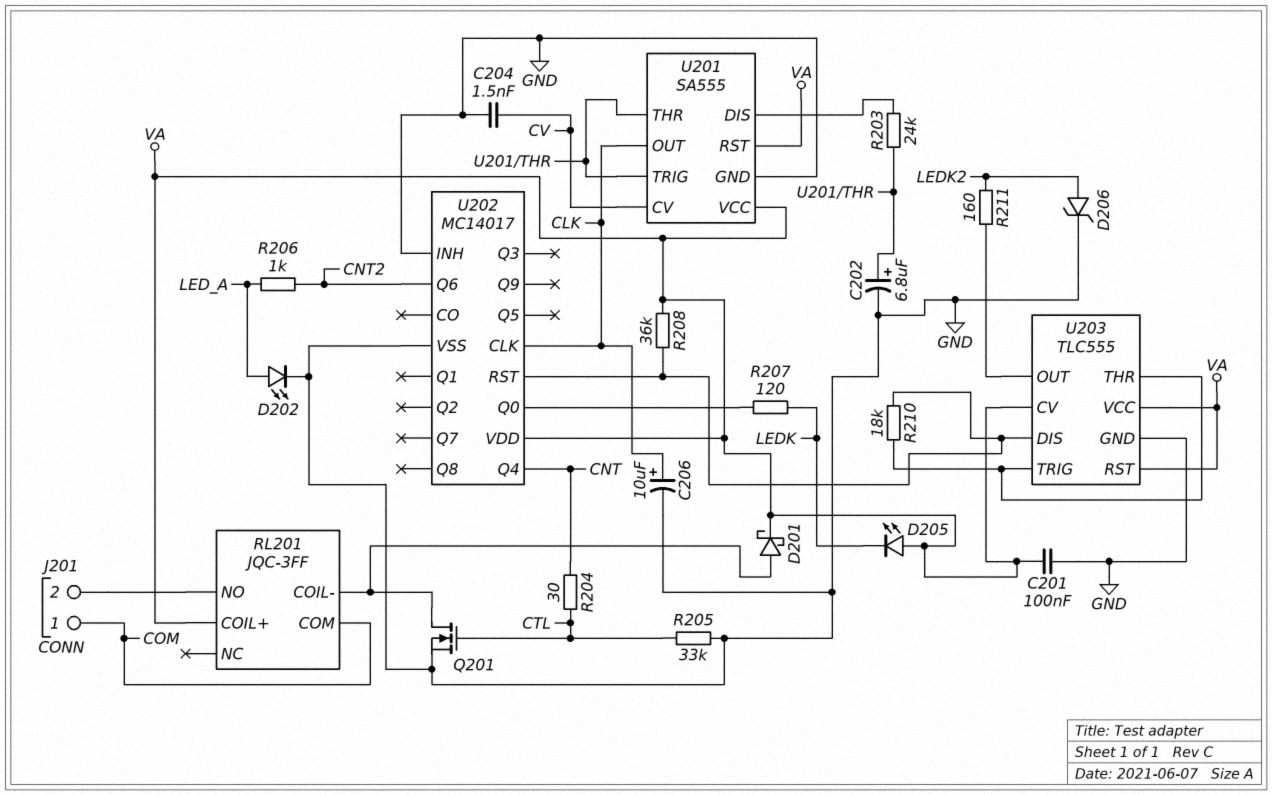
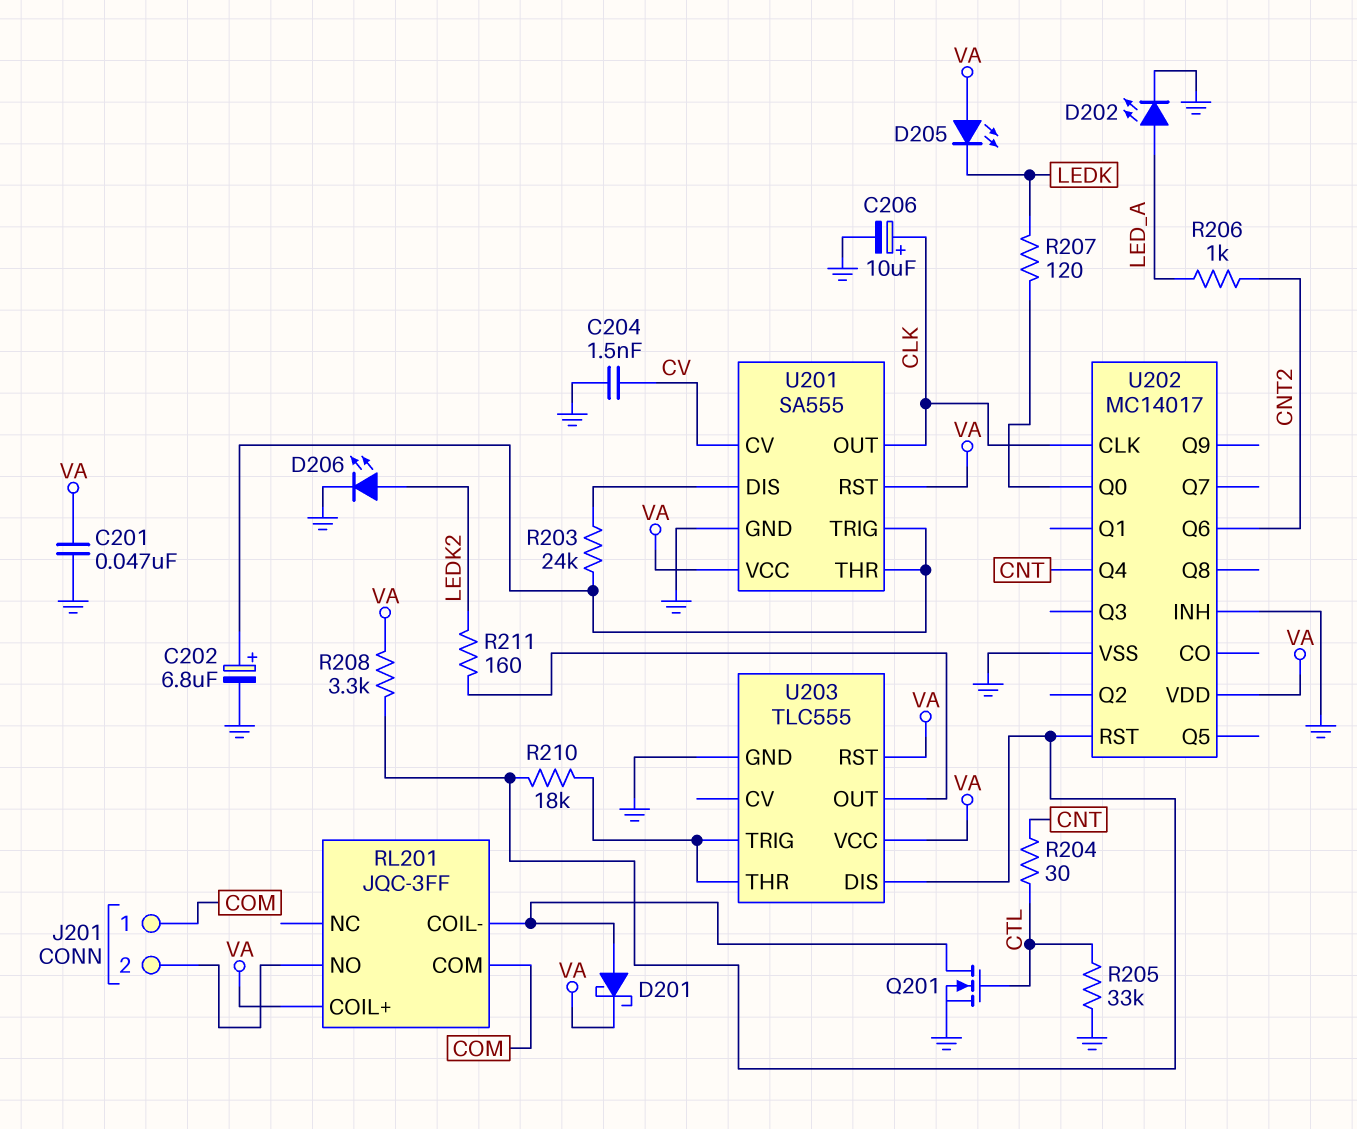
C201: 100nF (GND, VA) -> 47nF (GND, VA)
D206: zener (A LEDK2, K GND) -> LED (A LEDK2, K GND)
R208: 36k (U202/RST, VA) -> 3.3k (U202/RST, VA)
U203 pin CV: VA -> none

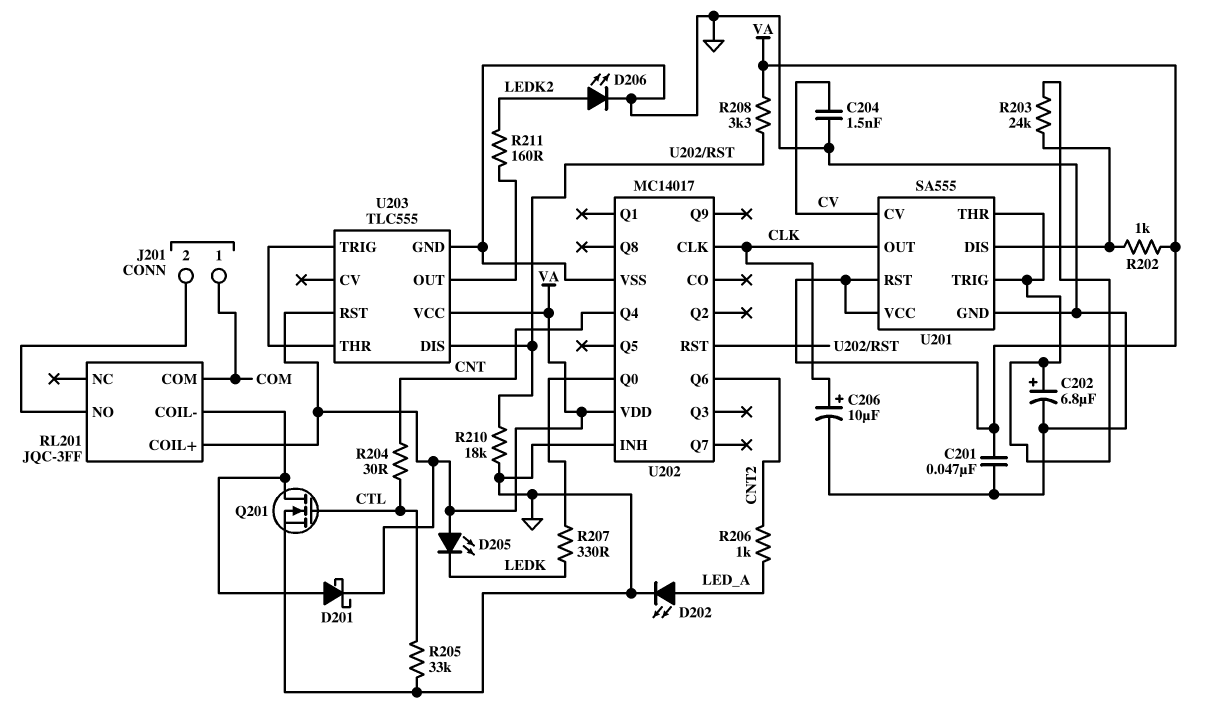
R202: none -> 1k (U201/DIS, VA)
R207: 120 (LEDK, U202/Q0) -> 330 (LEDK, U202/Q0)
R210: 18k (U202/RST, U203/THR) -> 18k (GND, U202/RST)

